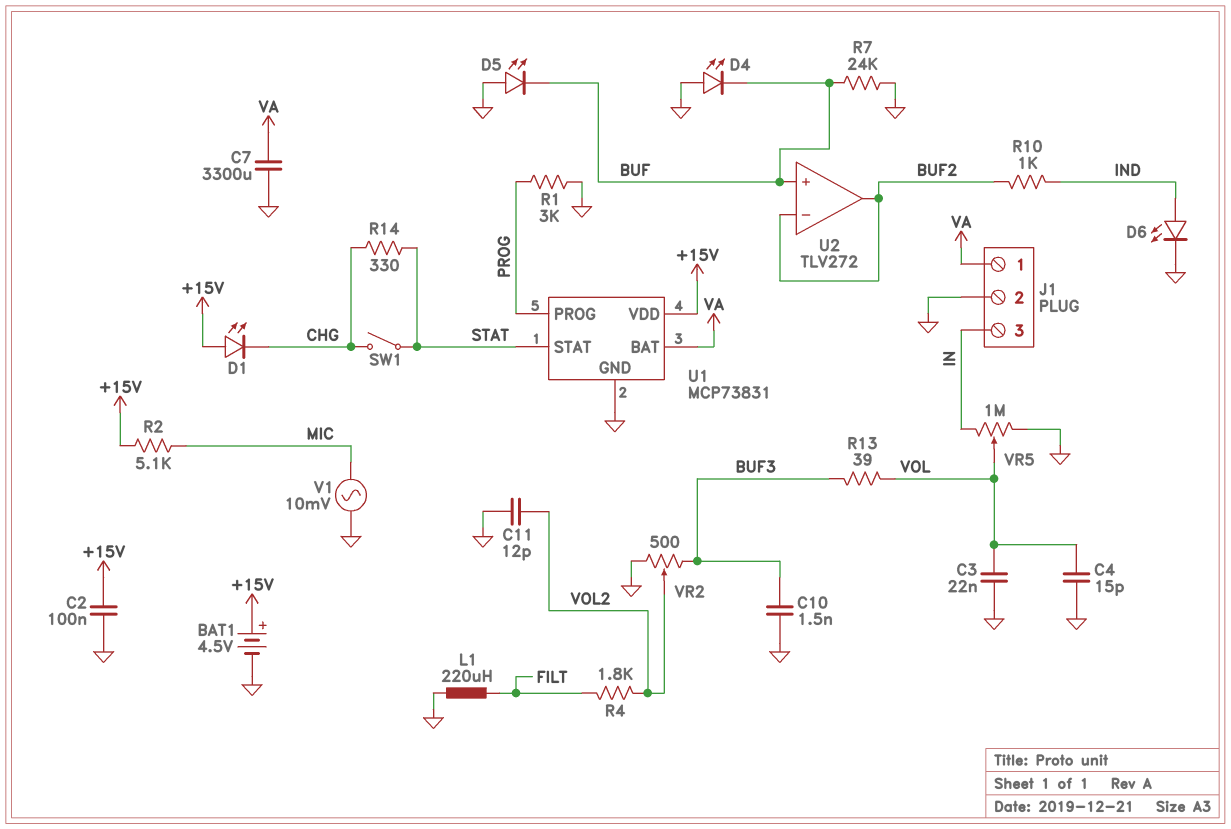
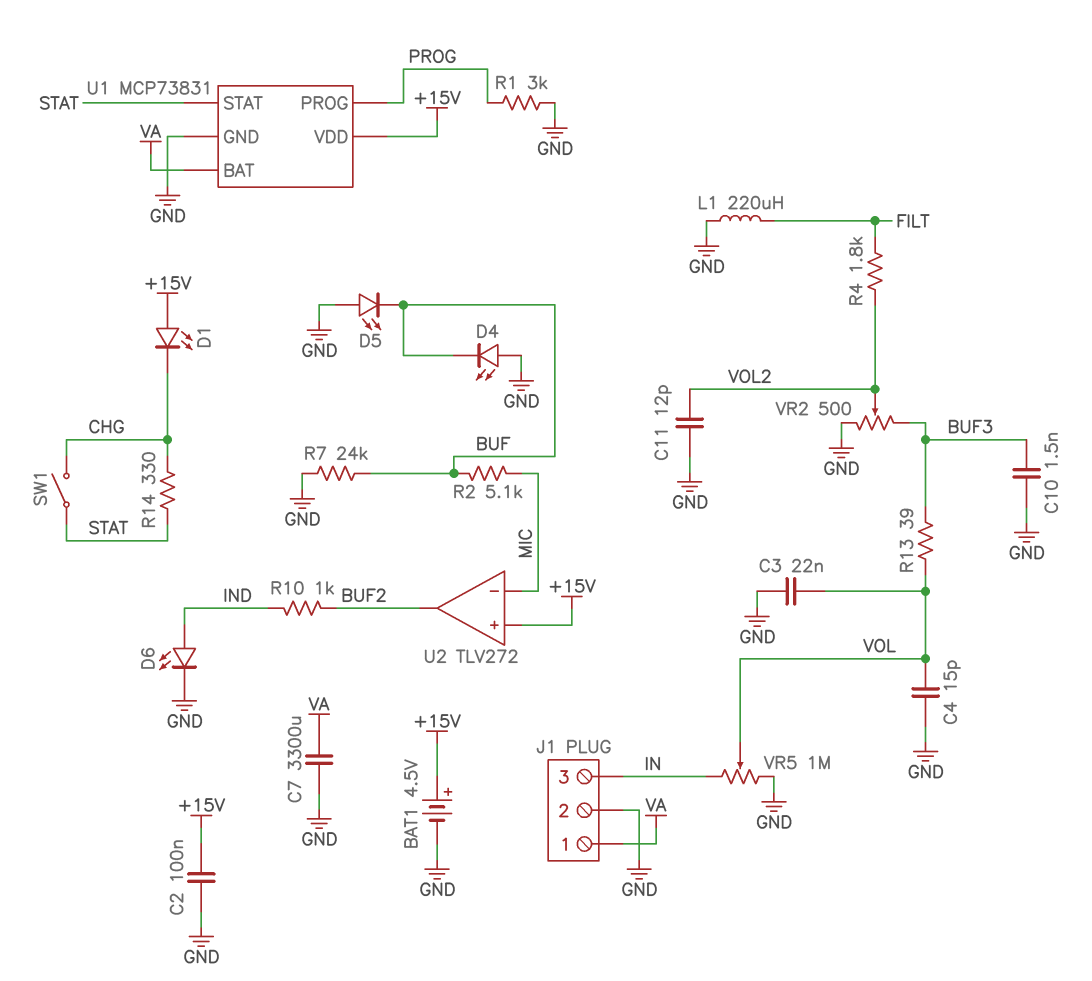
R2: 5.1k (+15V, MIC) -> 5.1k (BUF, MIC)
U2 pin in+: BUF -> +15V
U2 pin in-: BUF2 -> MIC
V1: AC 10mV (GND, MIC) -> none

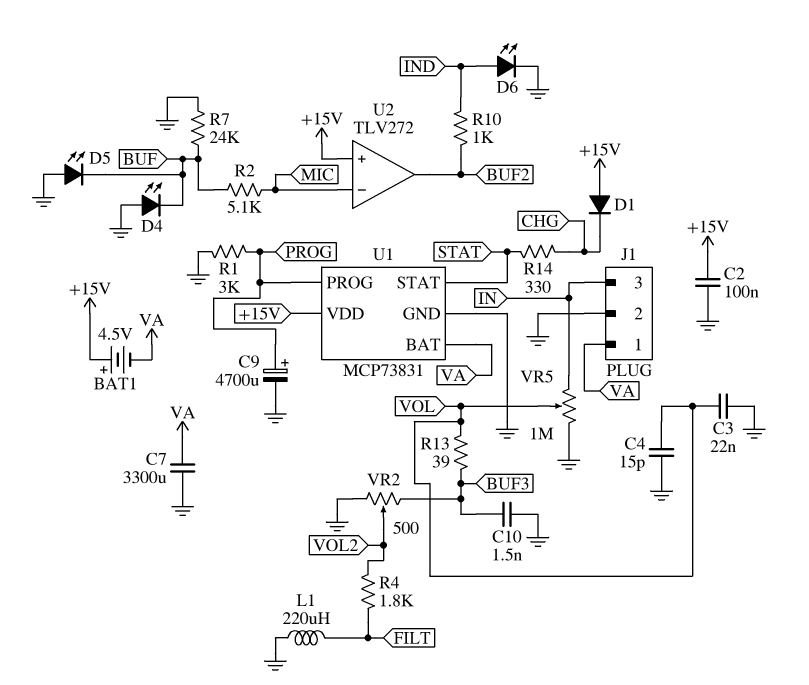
BAT1: 4.5V (plus +15V, minus GND) -> 4.5V (plus +15V, minus VA)
C9: none -> 4700uF (plus PROG, minus GND)
C11: 12pF (GND, VOL2) -> none
D1: LED (A +15V, K CHG) -> diode (A +15V, K CHG)
SW1: switch (CHG, STAT) -> none

